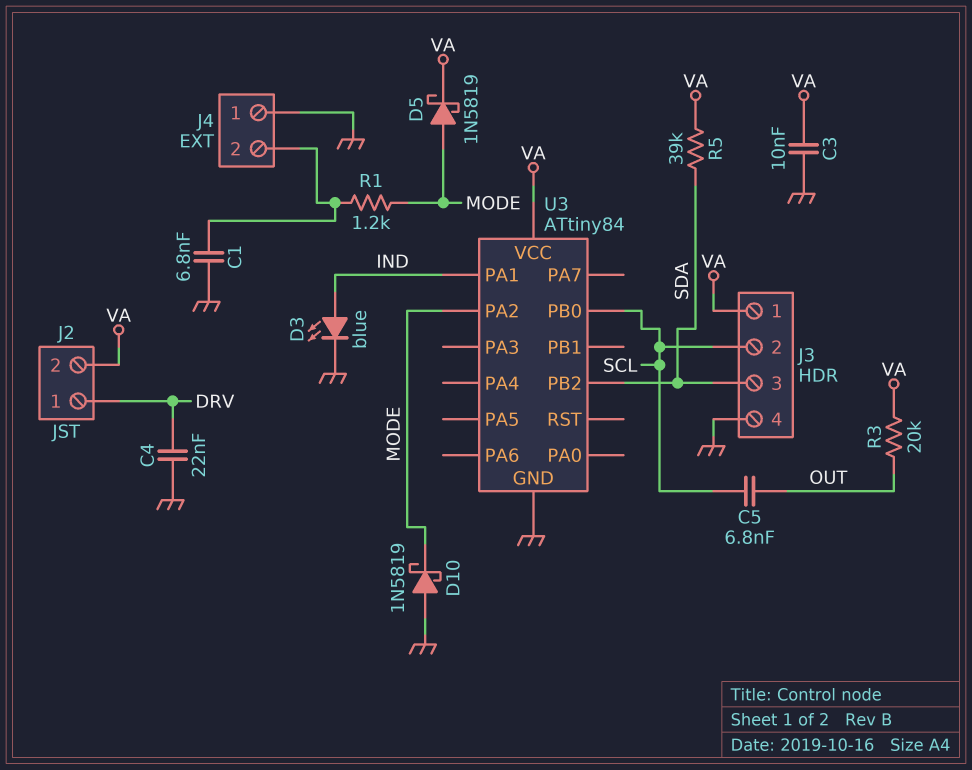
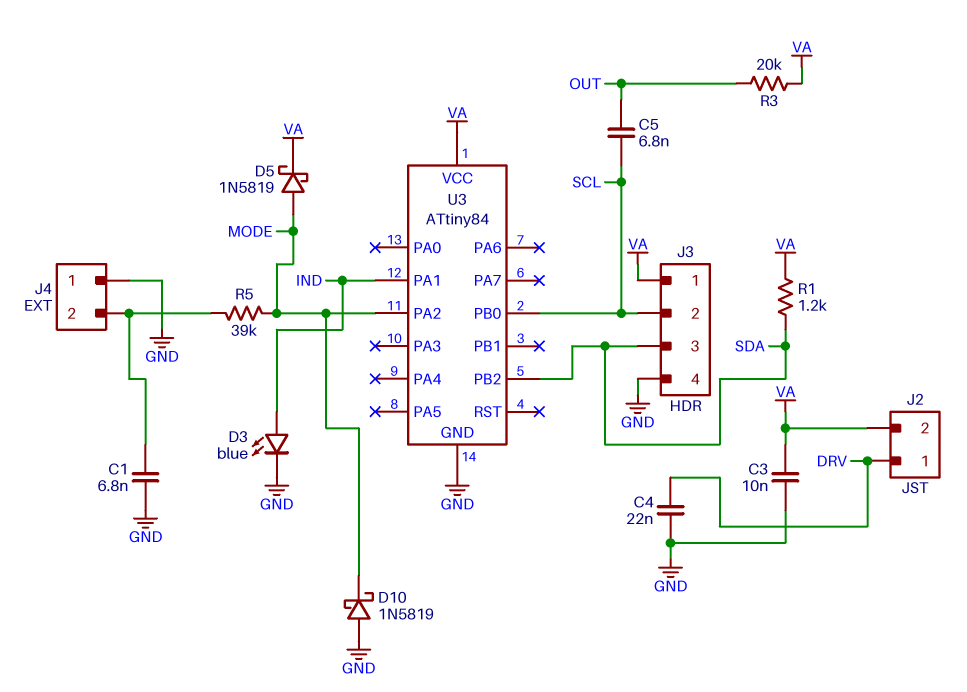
R1: 1.2k (J4/2, MODE) -> 1.2k (SDA, VA)
R5: 39k (SDA, VA) -> 39k (J4/2, MODE)

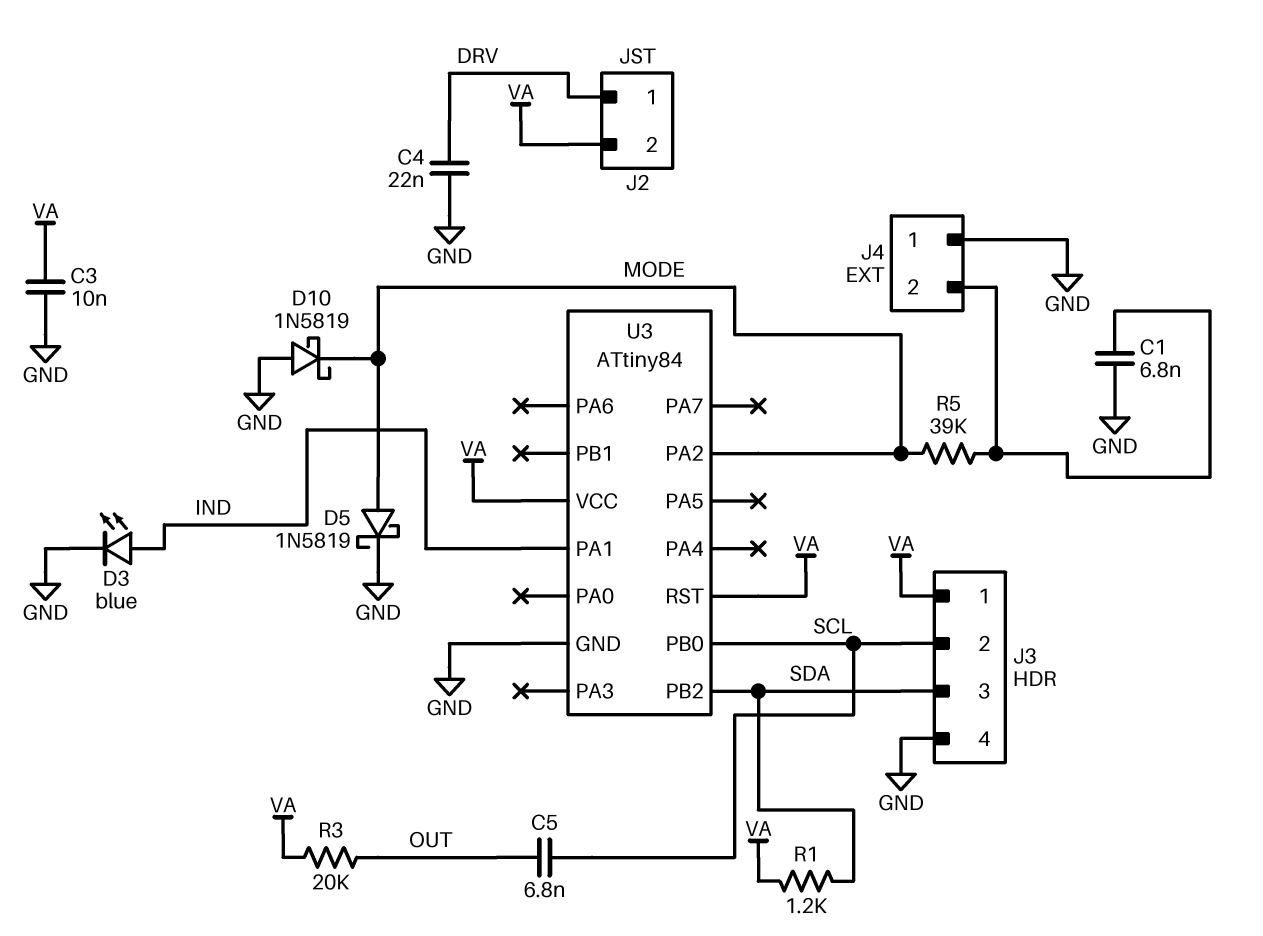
D5: schottky 1N5819 (A MODE, K VA) -> schottky 1N5819 (A MODE, K GND)
U3 pin RST: none -> VA

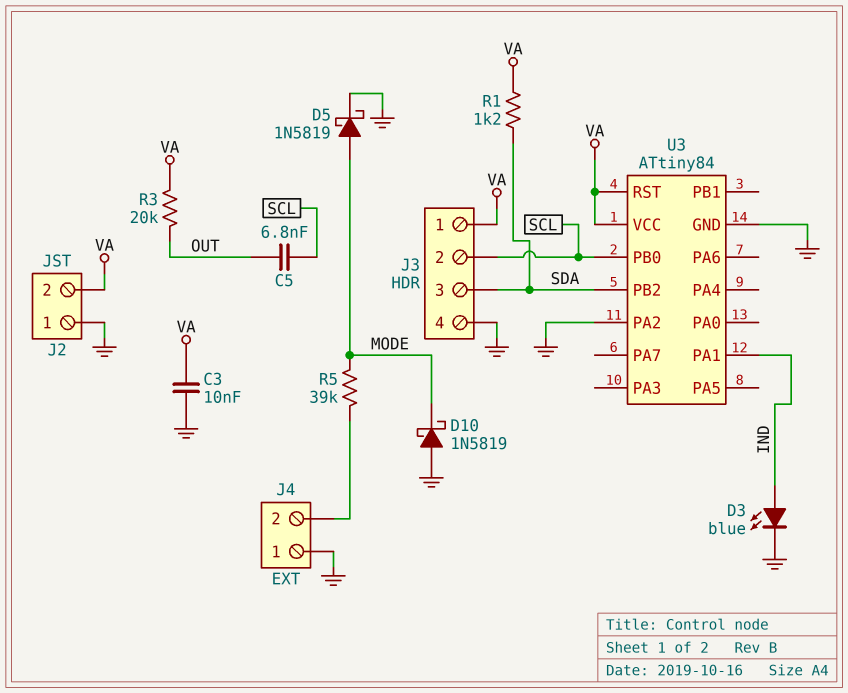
C1: 6.8nF (GND, J4/2) -> none
C4: 22nF (DRV, GND) -> none
J2 pin 1: DRV -> GND
U3 pin PA2: MODE -> GND

